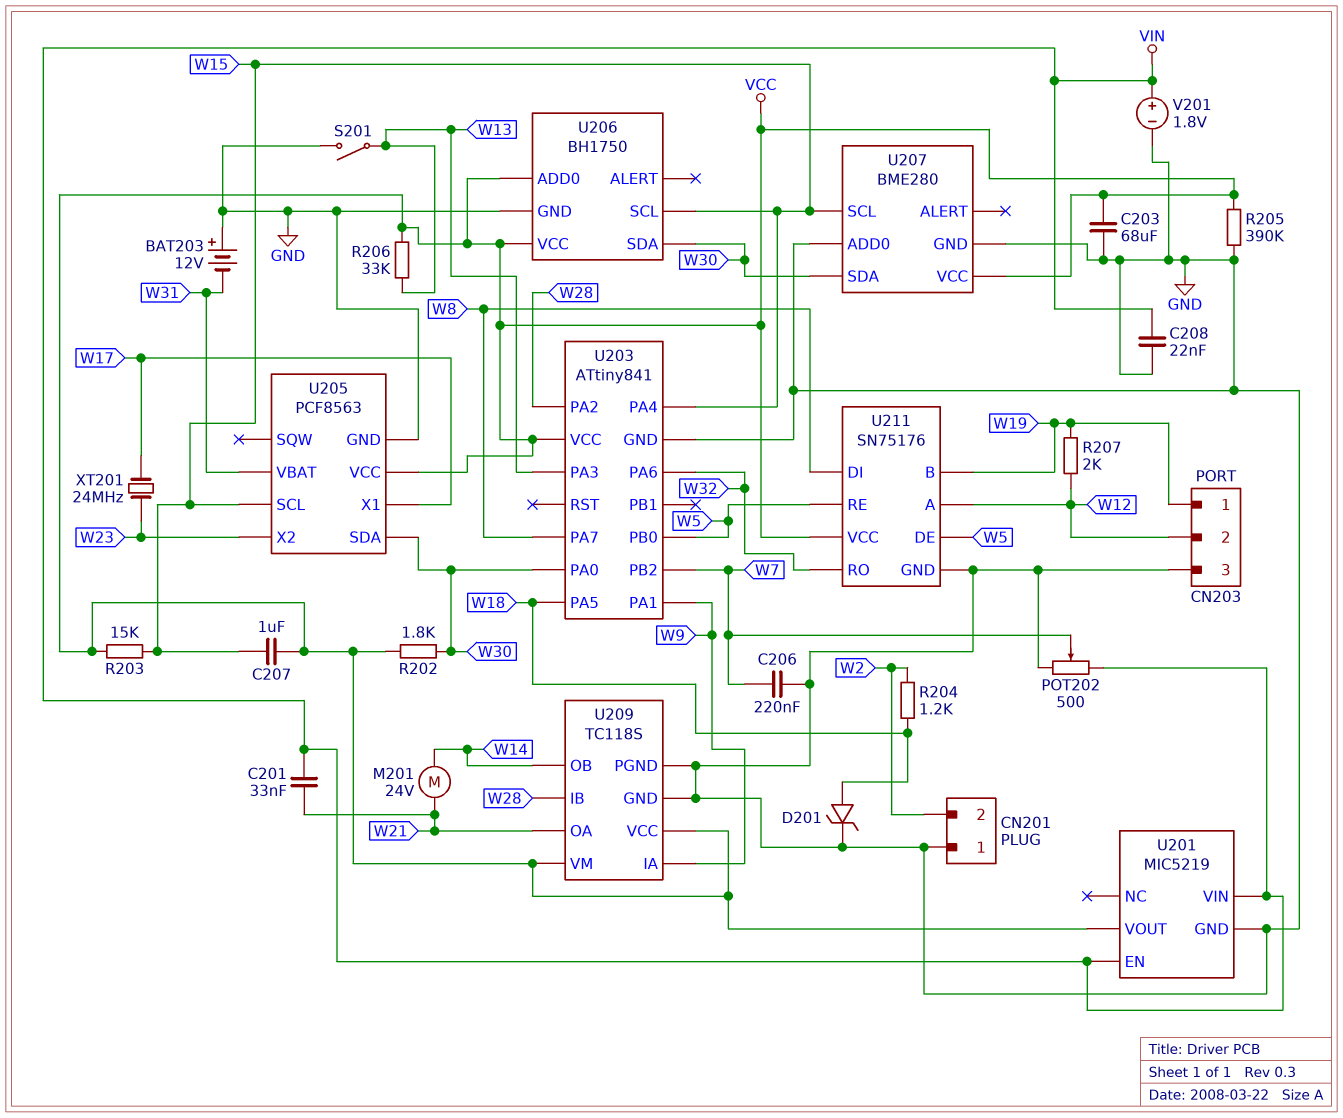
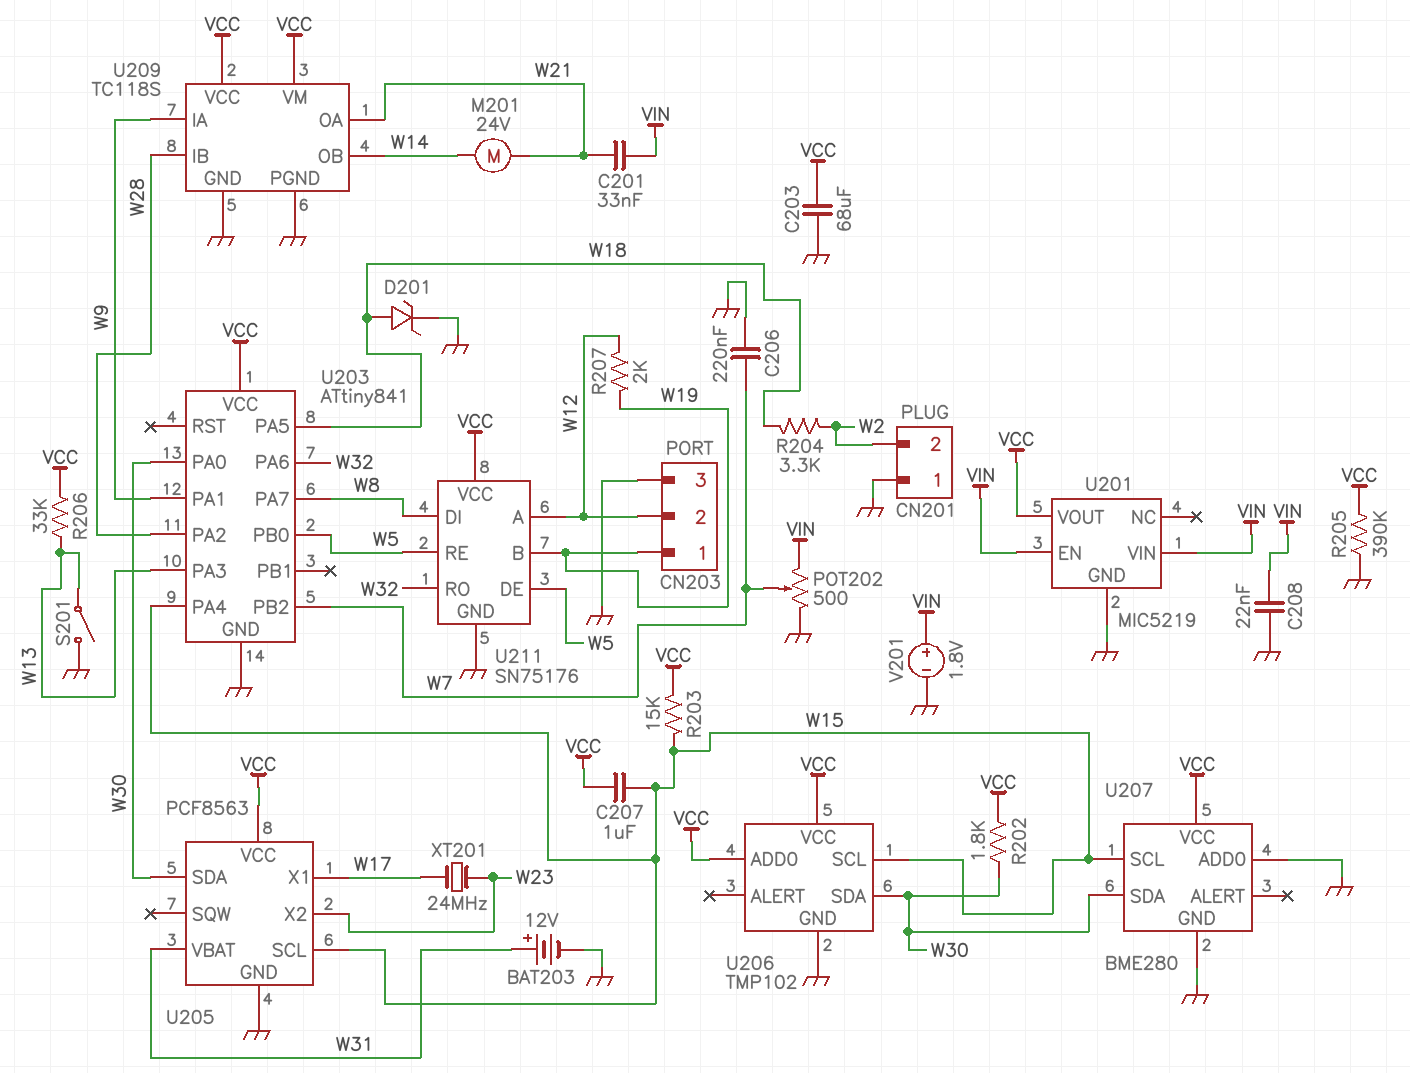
BAT203: 12V (plus GND, minus W31) -> 12V (plus W31, minus GND)
R204: 1.2k (W2, W18) -> 3.3k (W2, W18)
U206: BH1750 -> TMP102

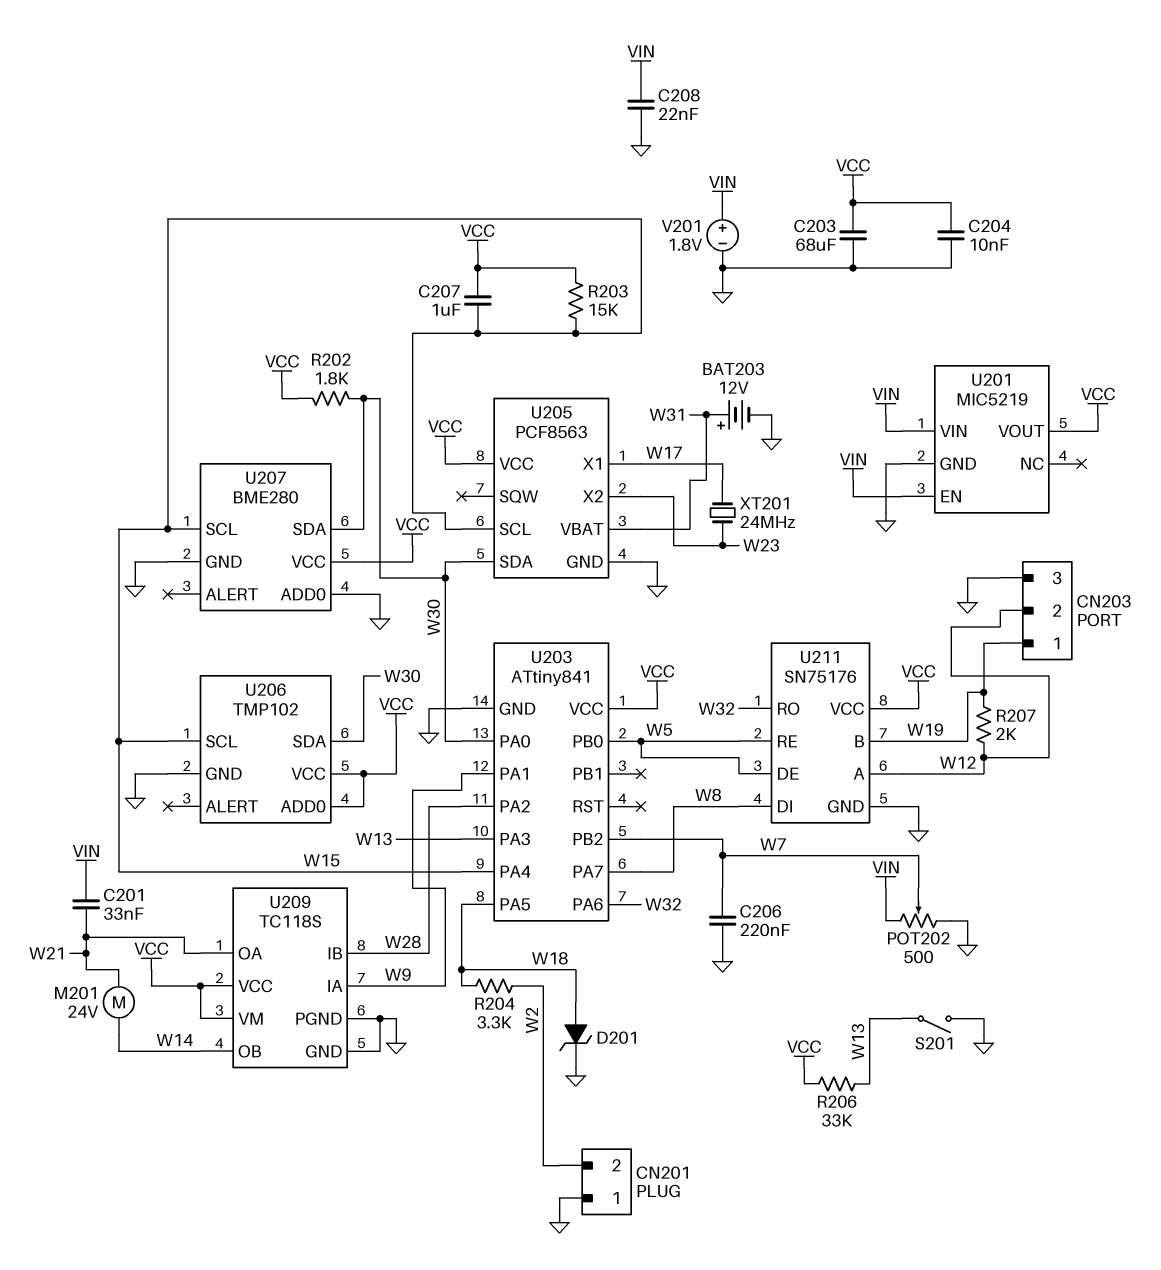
C204: none -> 10nF (GND, VCC)
R205: 390k (GND, VCC) -> none

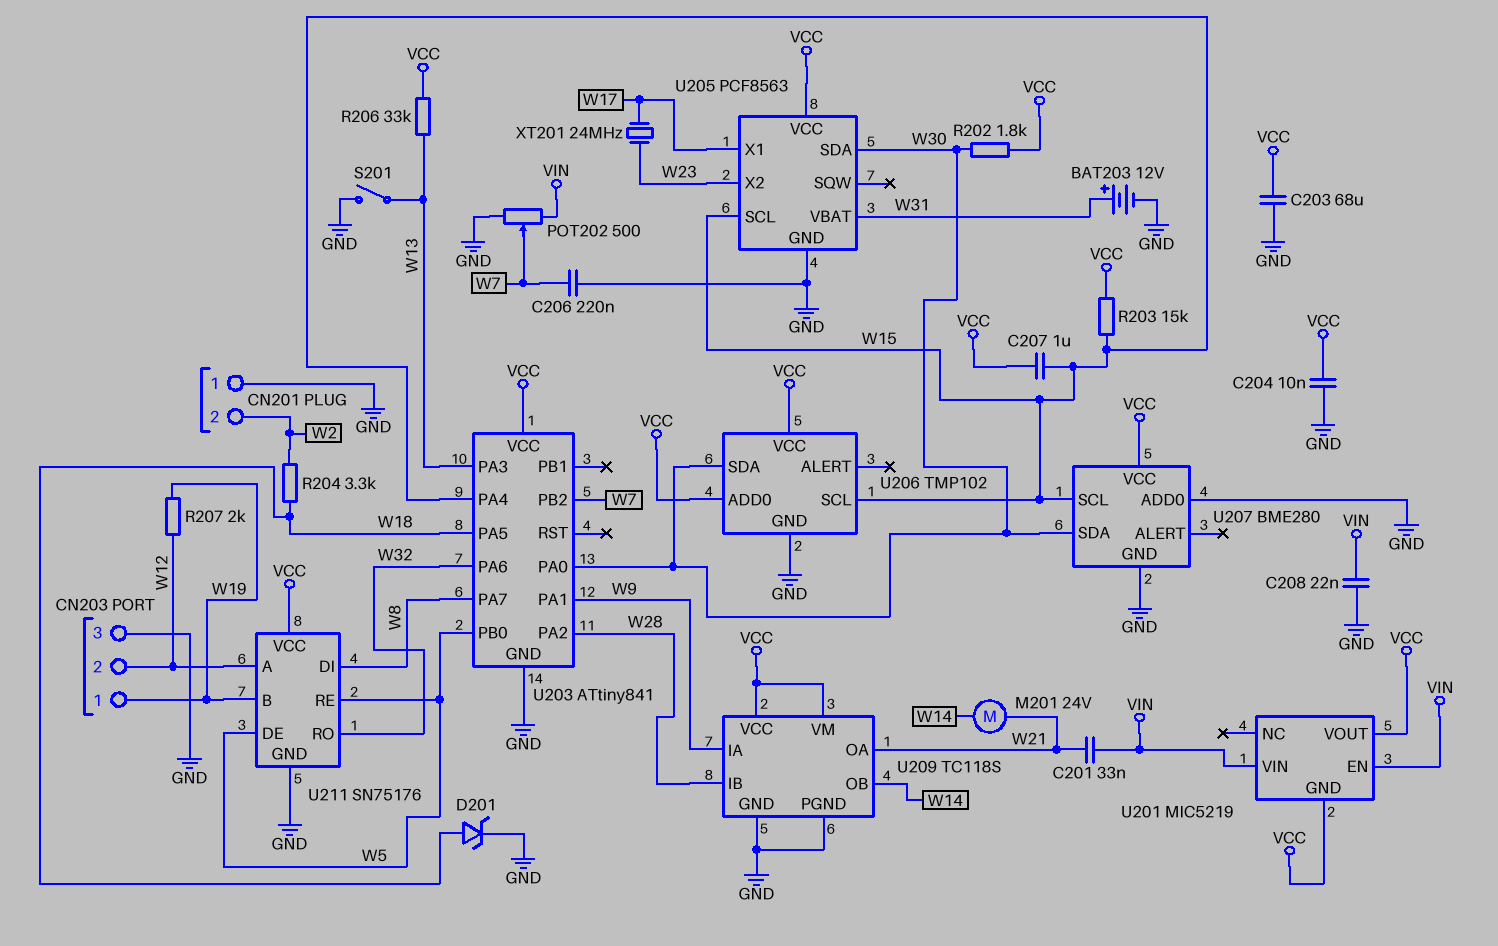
U201 pin GND: GND -> VCC
V201: 1.8V (plus VIN, minus GND) -> none

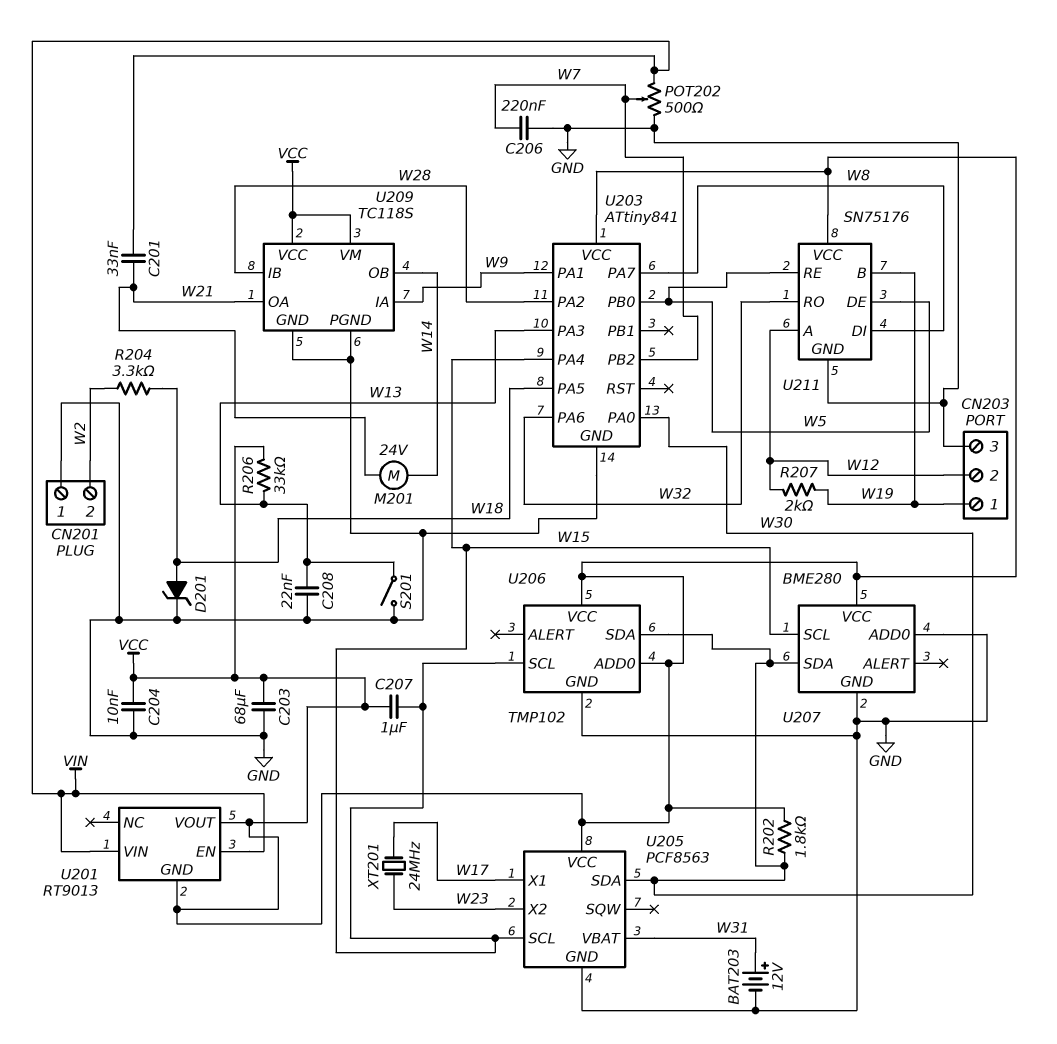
C208: 22nF (GND, VIN) -> 22nF (GND, W13)
R203: 15k (VCC, W15) -> none
U201: MIC5219 -> RT9013

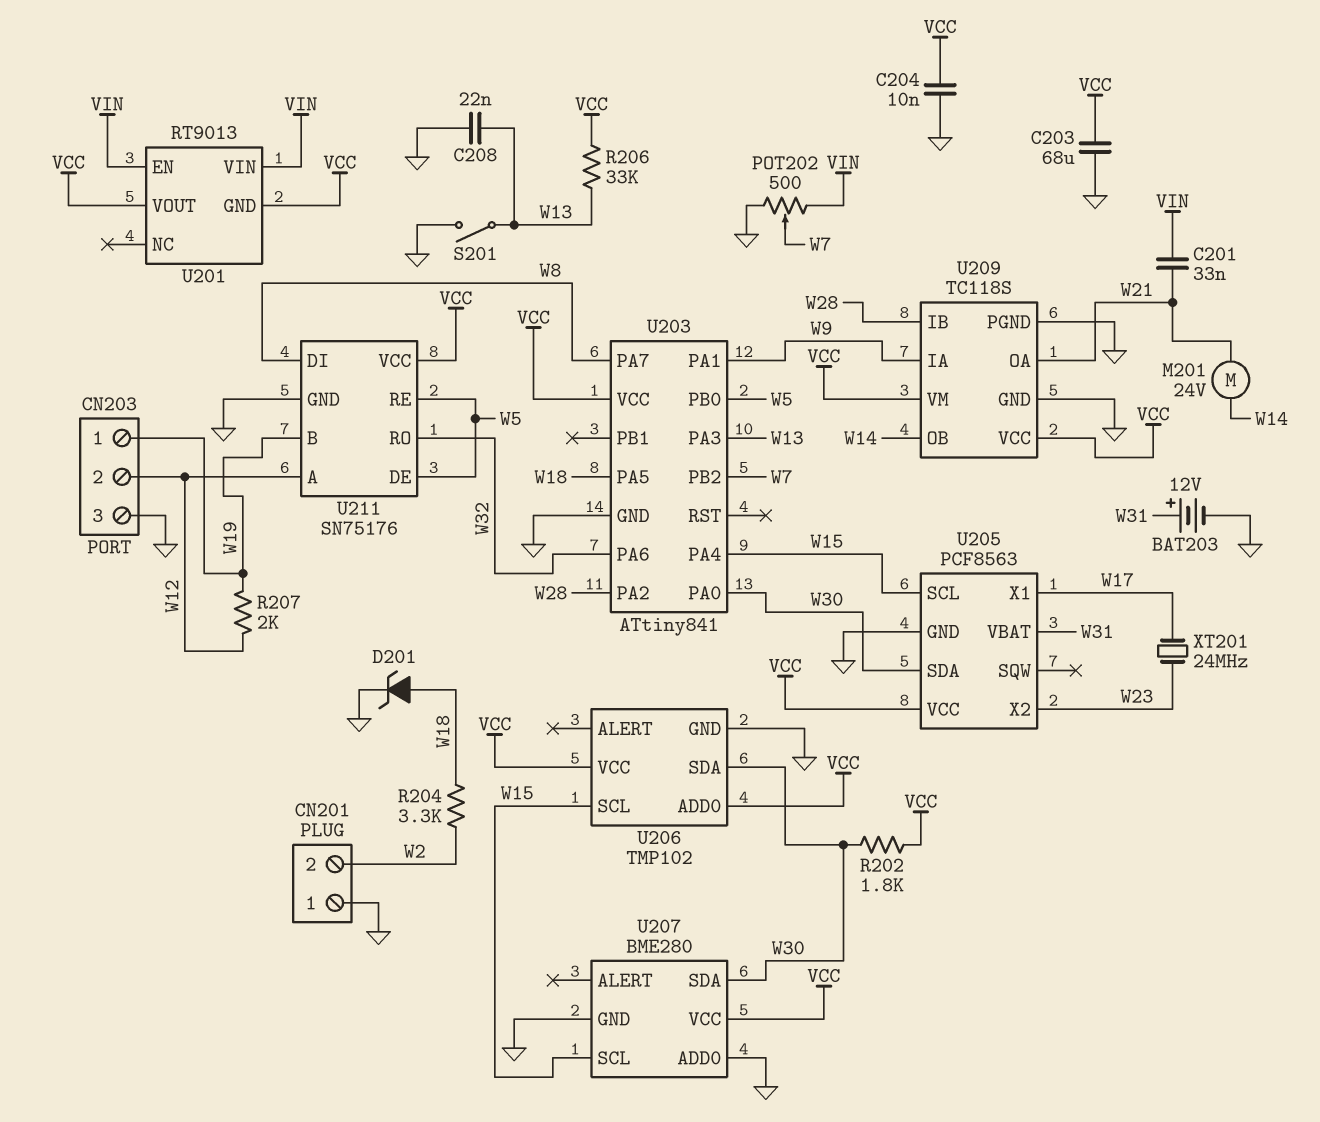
C206: 220nF (GND, W7) -> none
C207: 1uF (VCC, W15) -> none

